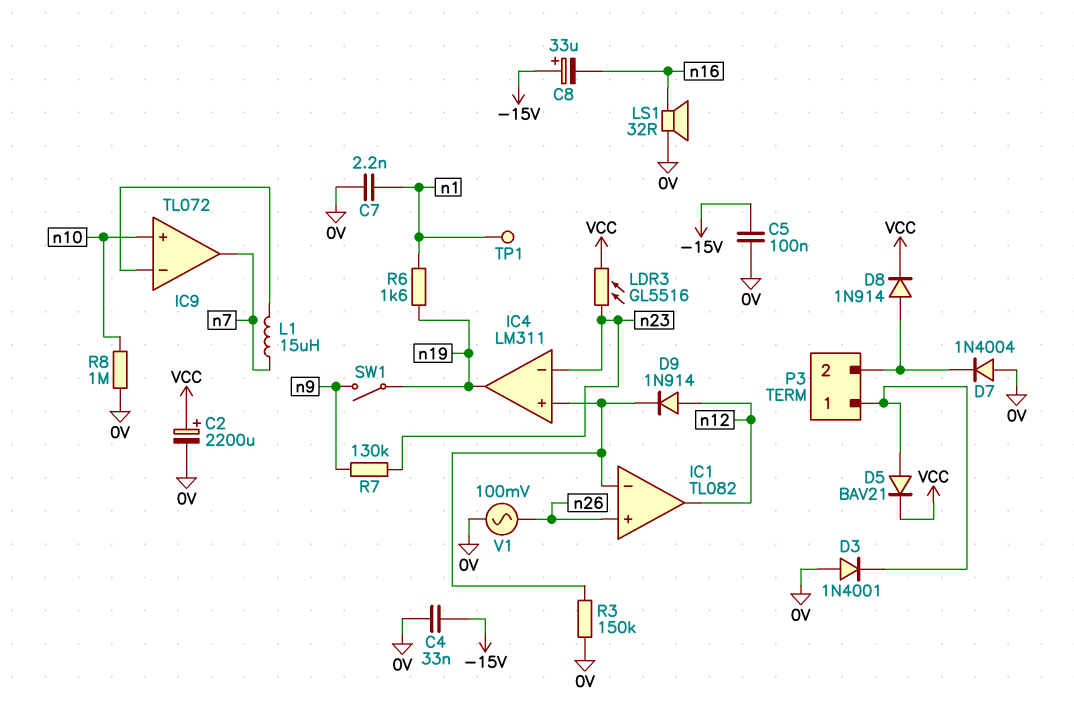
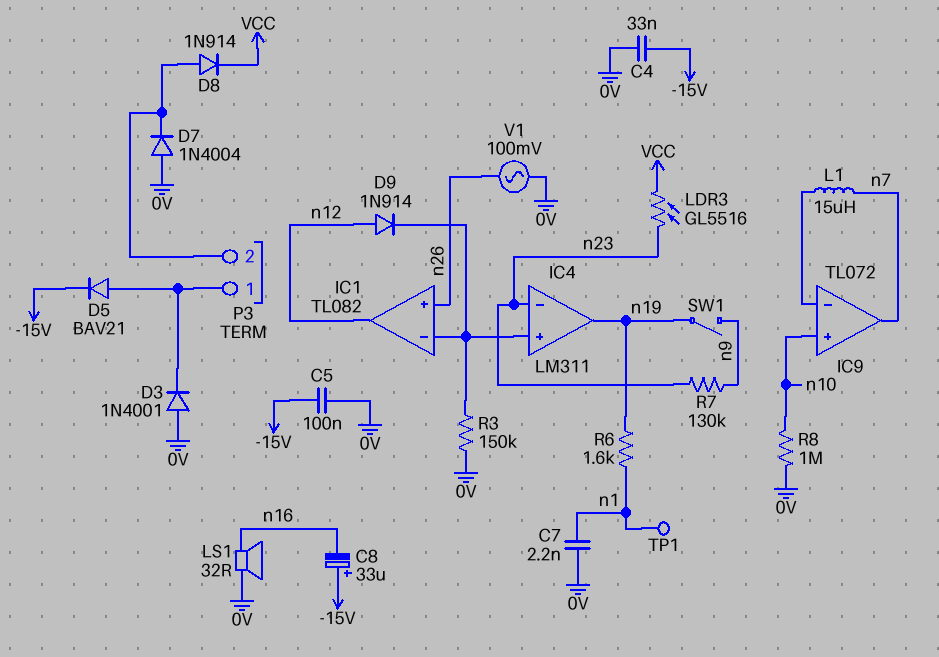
C2: 2200uF (plus VCC, minus 0V) -> none
D5: diode BAV21 (A P3/1, K VCC) -> diode BAV21 (A P3/1, K -15V)

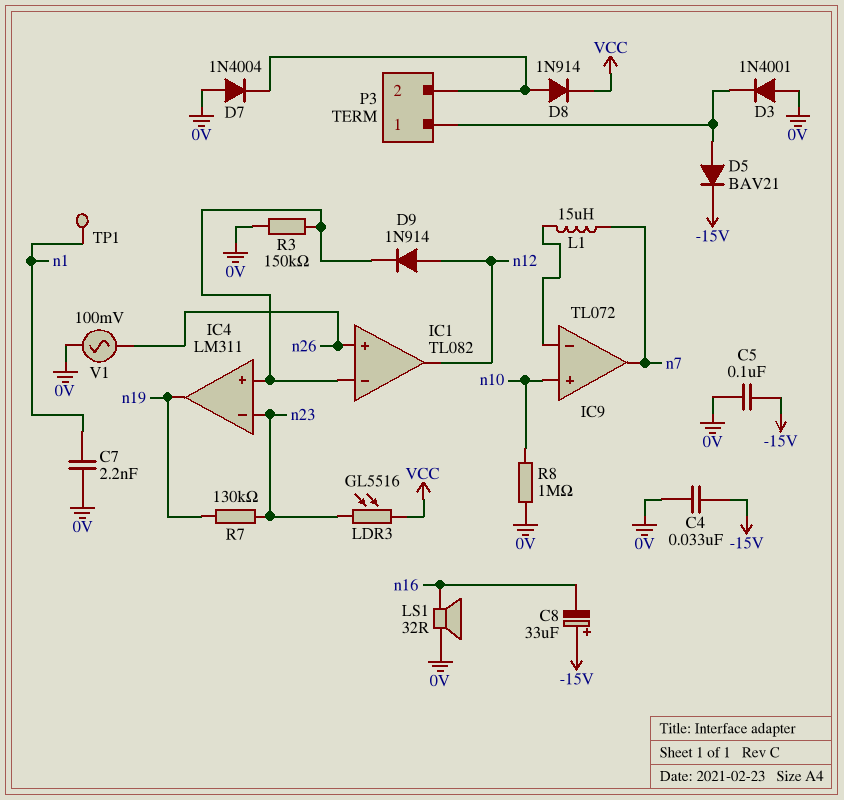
R6: 1.6k (n1, n19) -> none
R7: 130k (n9, n23) -> 130k (n19, n23)
SW1: switch (n9, n19) -> none

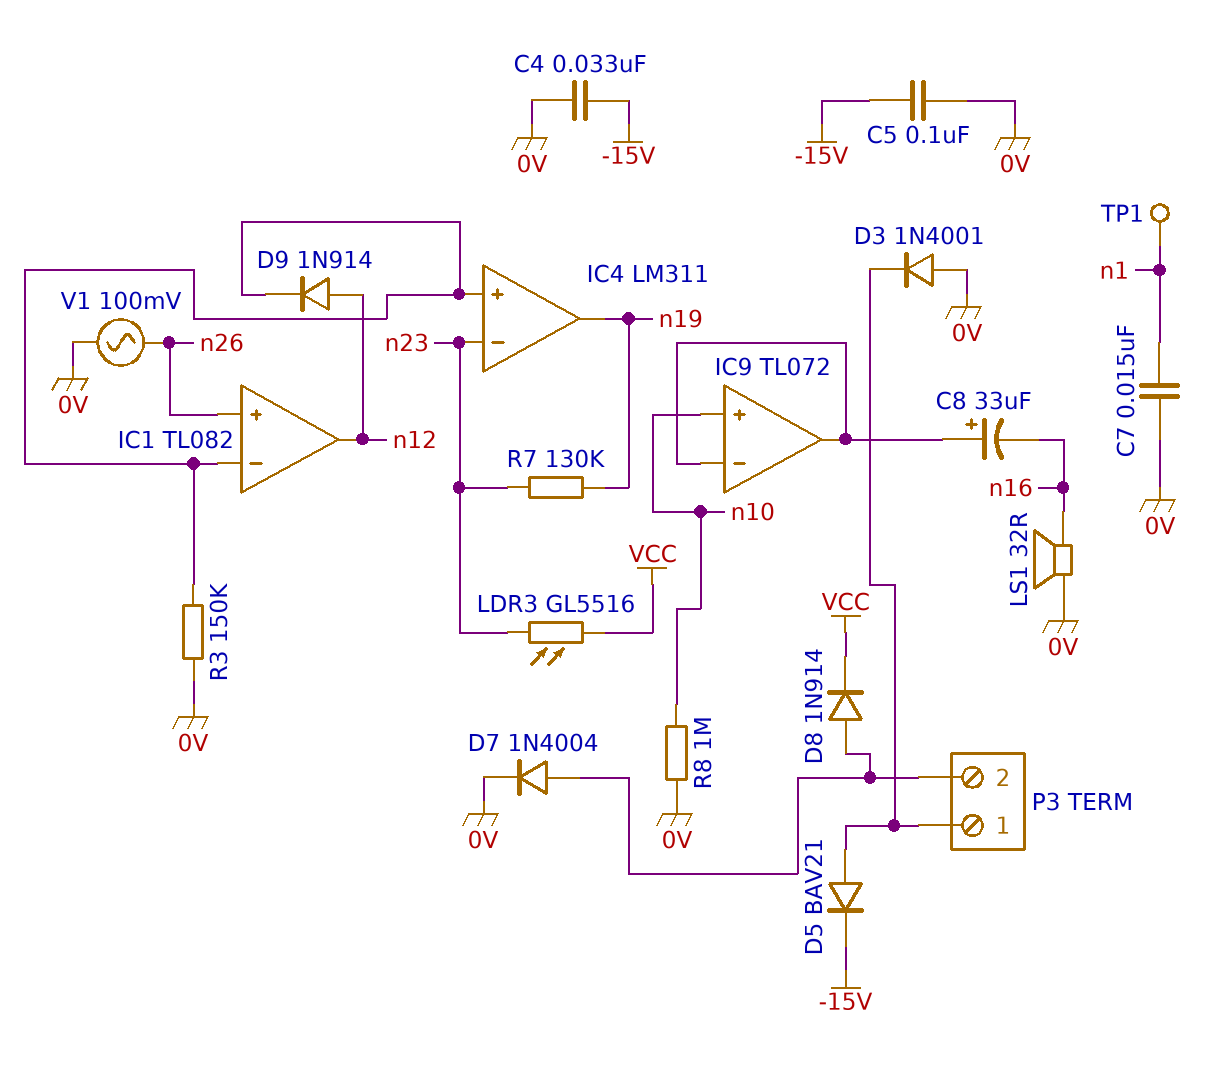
C7: 2.2nF (0V, n1) -> 15nF (0V, n1)
C8: 33uF (plus -15V, minus n16) -> 33uF (plus IC9/in-, minus n16)
D7: diode 1N4004 (A 0V, K P3/2) -> diode 1N4004 (A P3/2, K 0V)
IC9 pin out: n7 -> IC9/in-
L1: 15uH (IC9/in-, n7) -> none

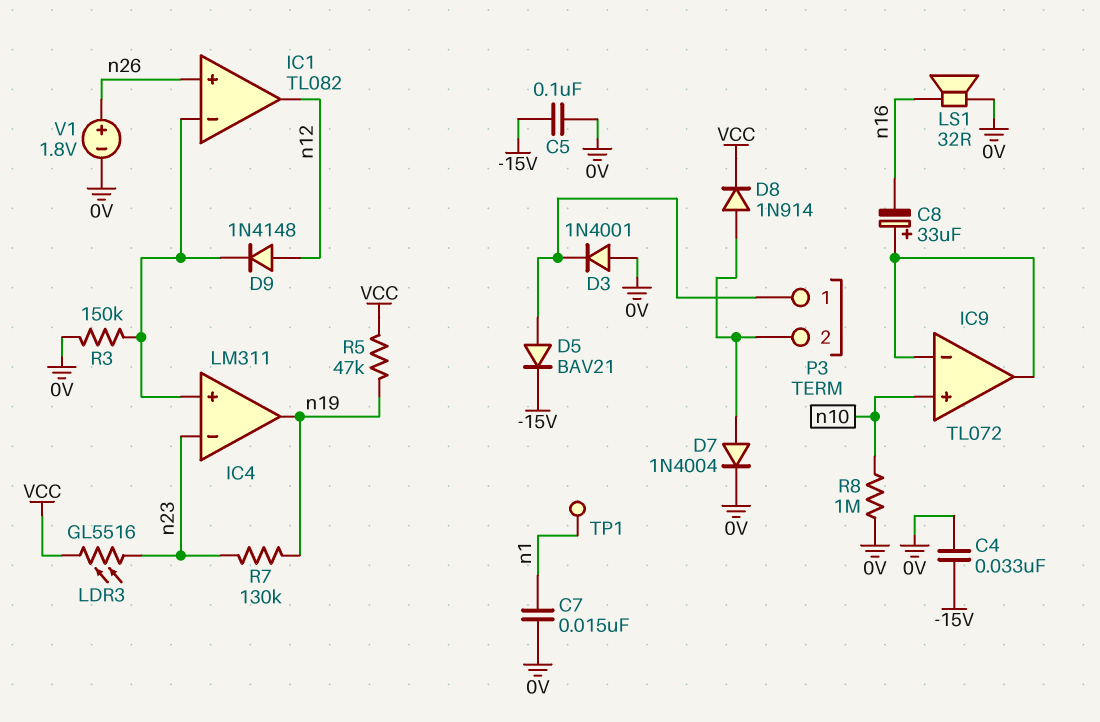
D9: diode 1N914 (A n12, K IC1/in-) -> diode 1N4148 (A n12, K IC1/in-)
R5: none -> 47k (VCC, n19)
V1: AC 100mV (0V, n26) -> 1.8V (plus n26, minus 0V)

